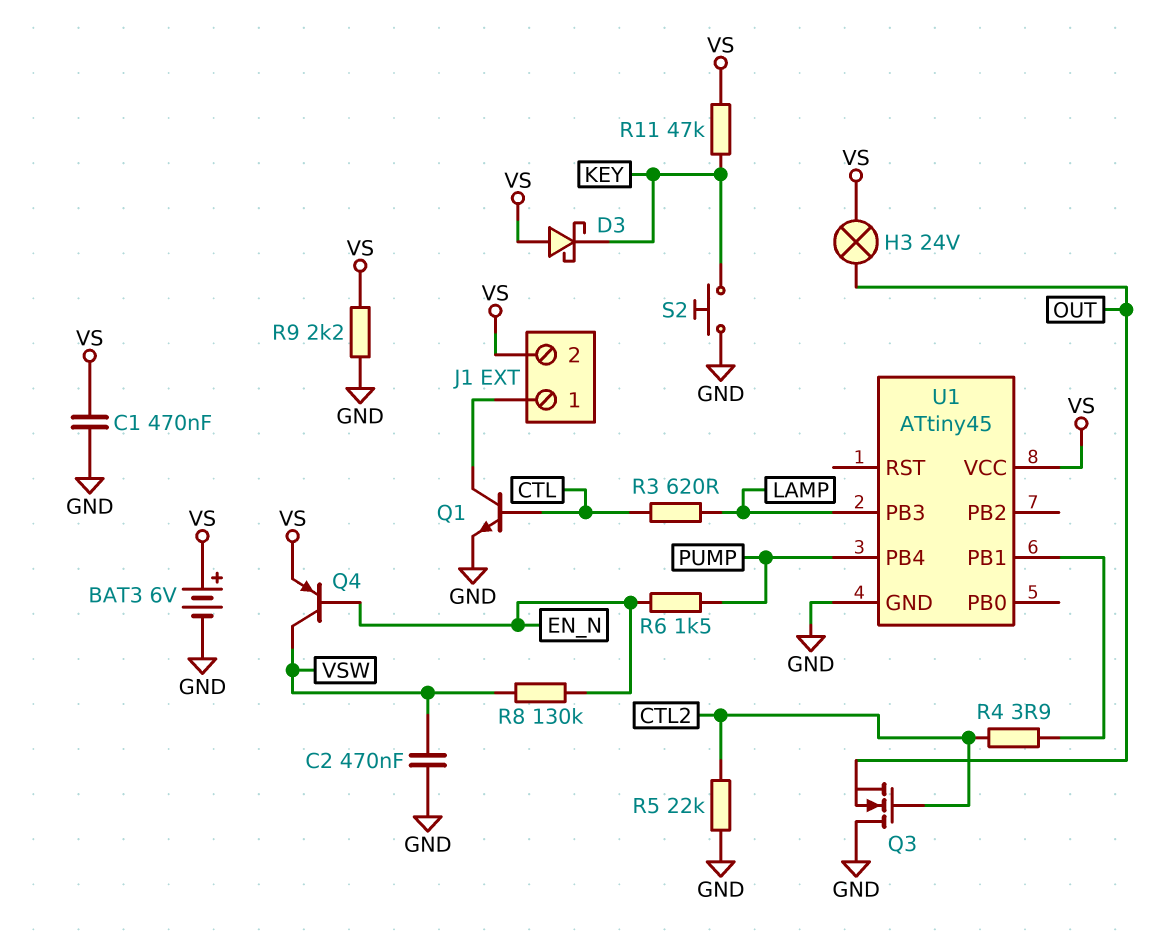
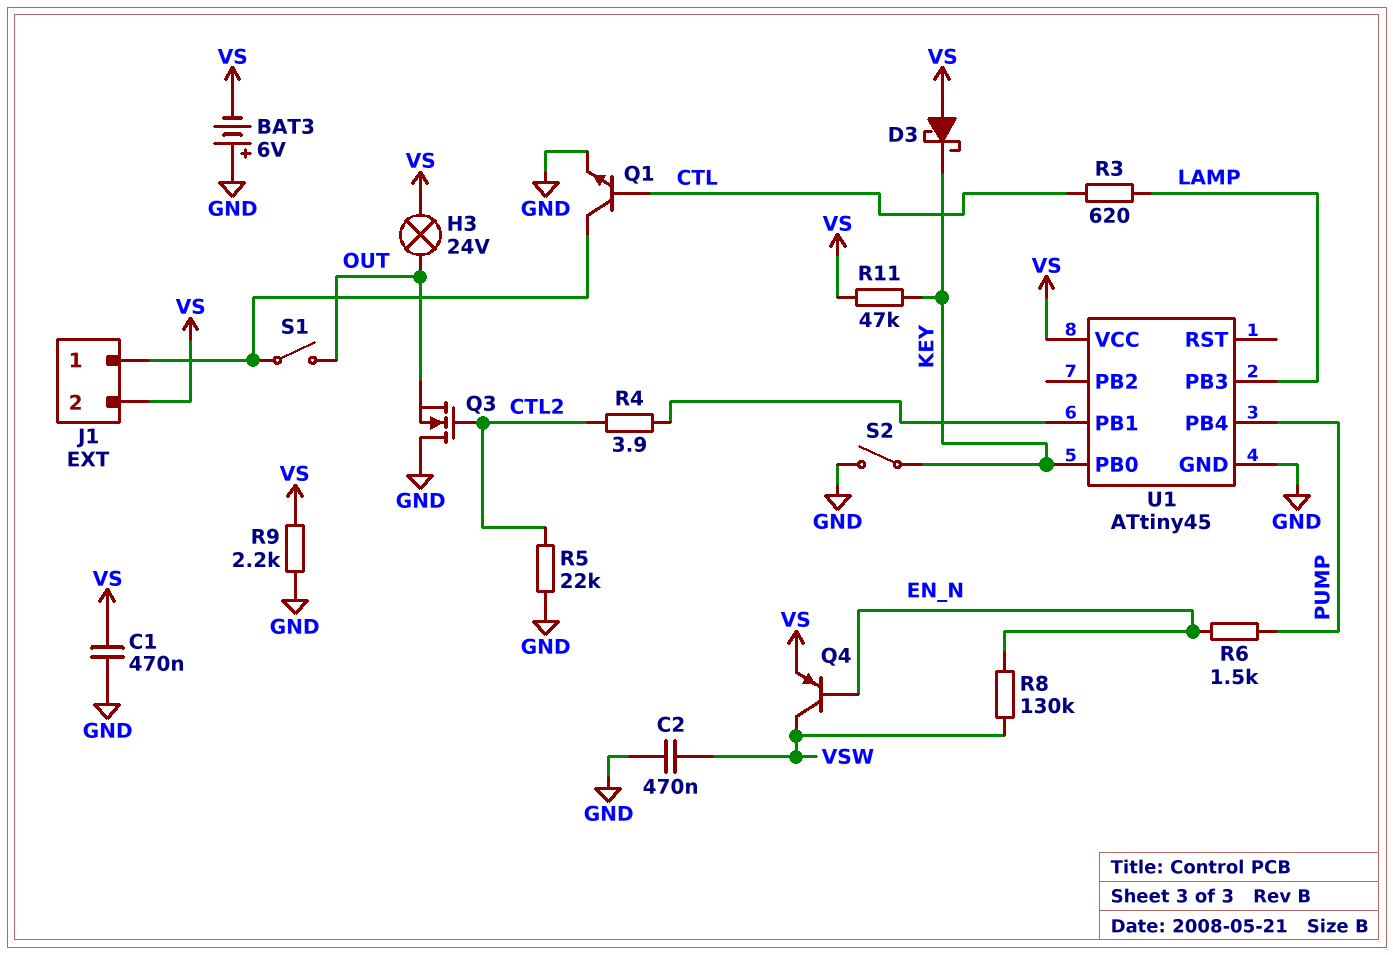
BAT3: 6V (plus VS, minus GND) -> 6V (plus GND, minus VS)
S1: none -> switch (J1/1, OUT)
S2: button (GND, KEY) -> switch (GND, KEY)
U1 pin PB0: none -> KEY

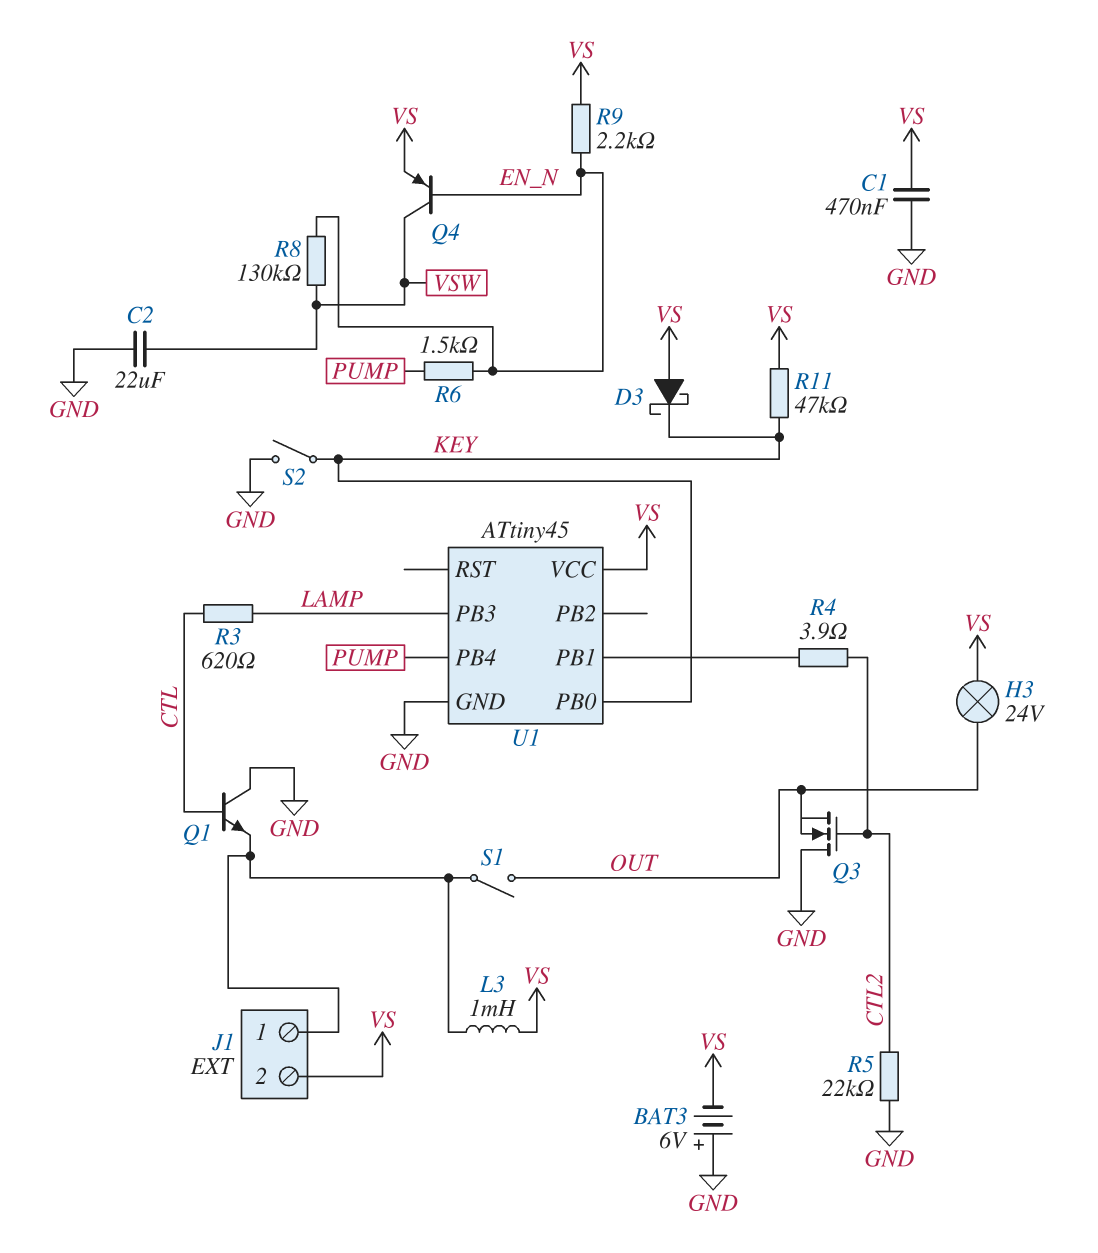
C2: 470nF (GND, VSW) -> 22uF (GND, VSW)
L3: none -> 1mH (J1/1, VS)
Q1: NPN (B CTL, C J1/1, E GND) -> NPN (B CTL, C GND, E J1/1)
R9: 2.2k (GND, VS) -> 2.2k (EN_N, VS)

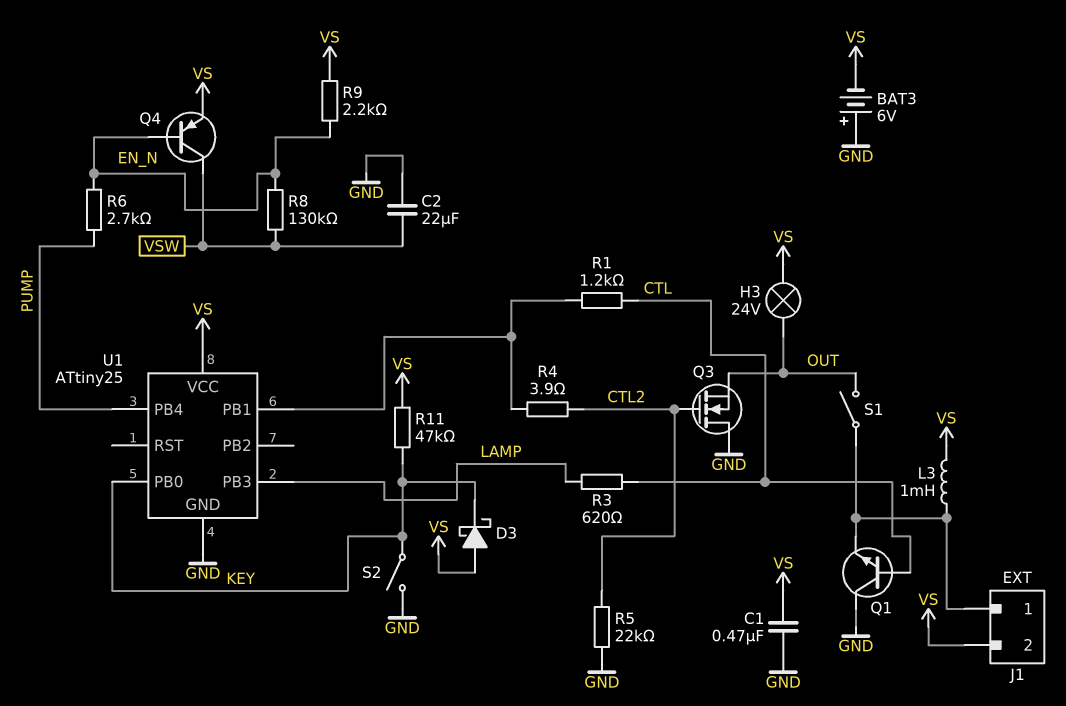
R1: none -> 1.2k (CTL, U1/PB1)
R6: 1.5k (EN_N, PUMP) -> 2.7k (EN_N, PUMP)
U1: ATtiny45 -> ATtiny25

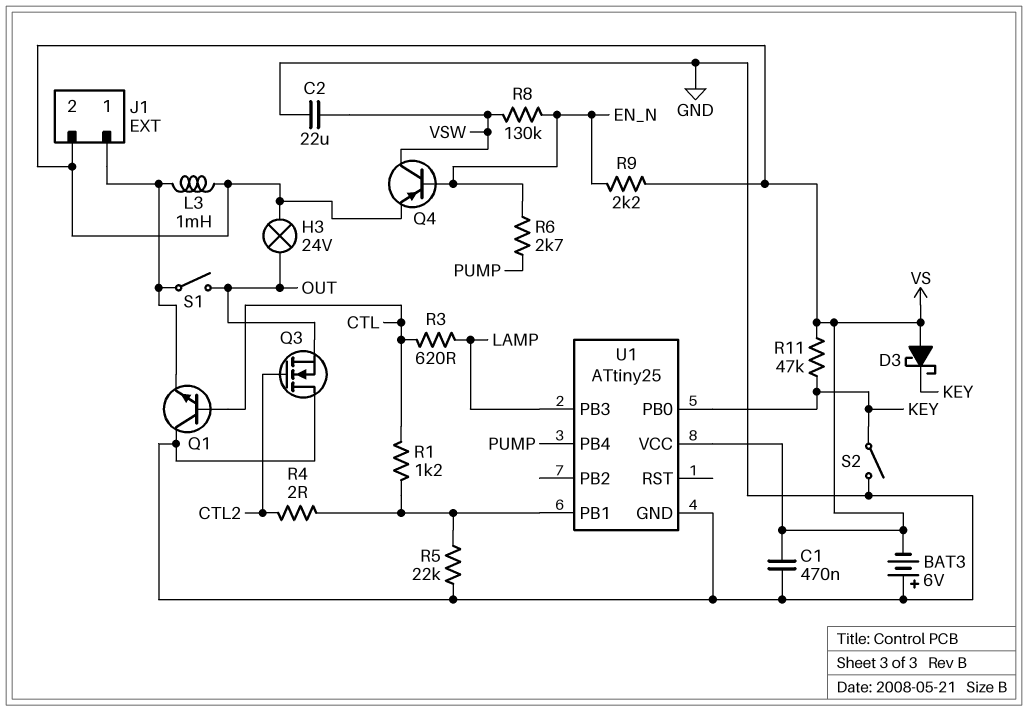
R4: 3.9 (CTL2, U1/PB1) -> 2 (CTL2, U1/PB1)
R5: 22k (CTL2, GND) -> 22k (GND, U1/PB1)

